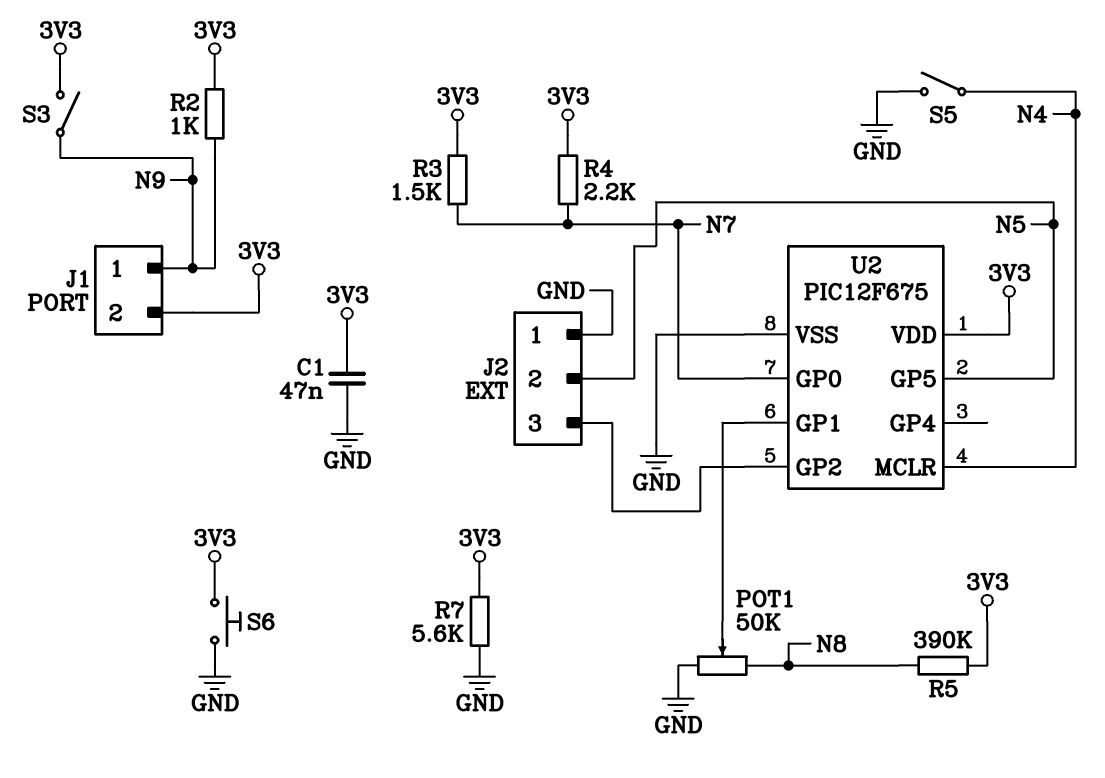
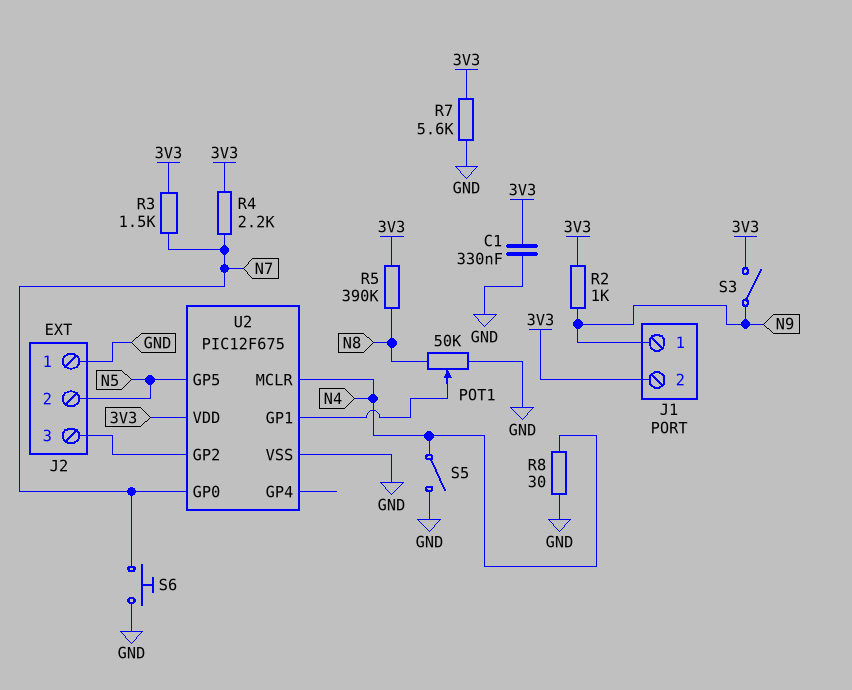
C1: 47nF (3V3, GND) -> 330nF (3V3, GND)
R8: none -> 30 (GND, N4)
S6: button (3V3, GND) -> button (GND, N7)

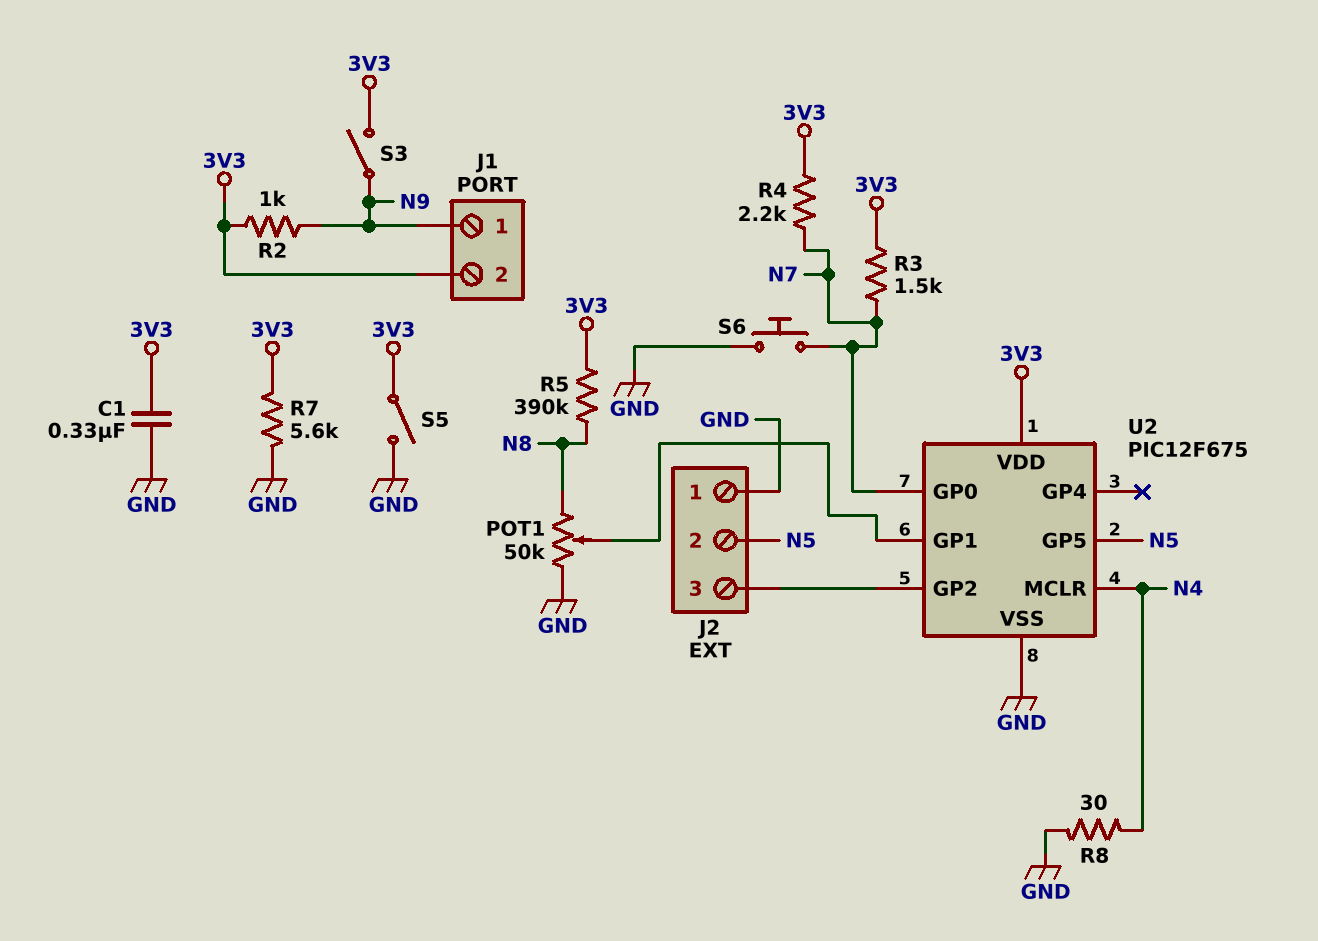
S5: switch (GND, N4) -> switch (3V3, GND)

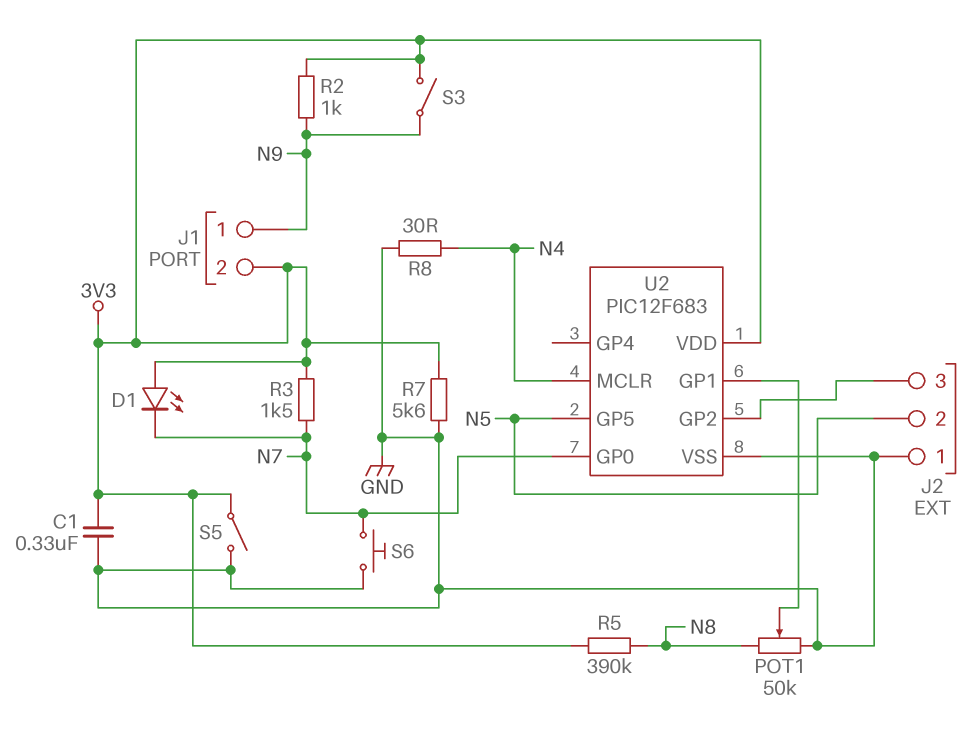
D1: none -> LED (A 3V3, K N7)
R4: 2.2k (3V3, N7) -> none
U2: PIC12F675 -> PIC12F683

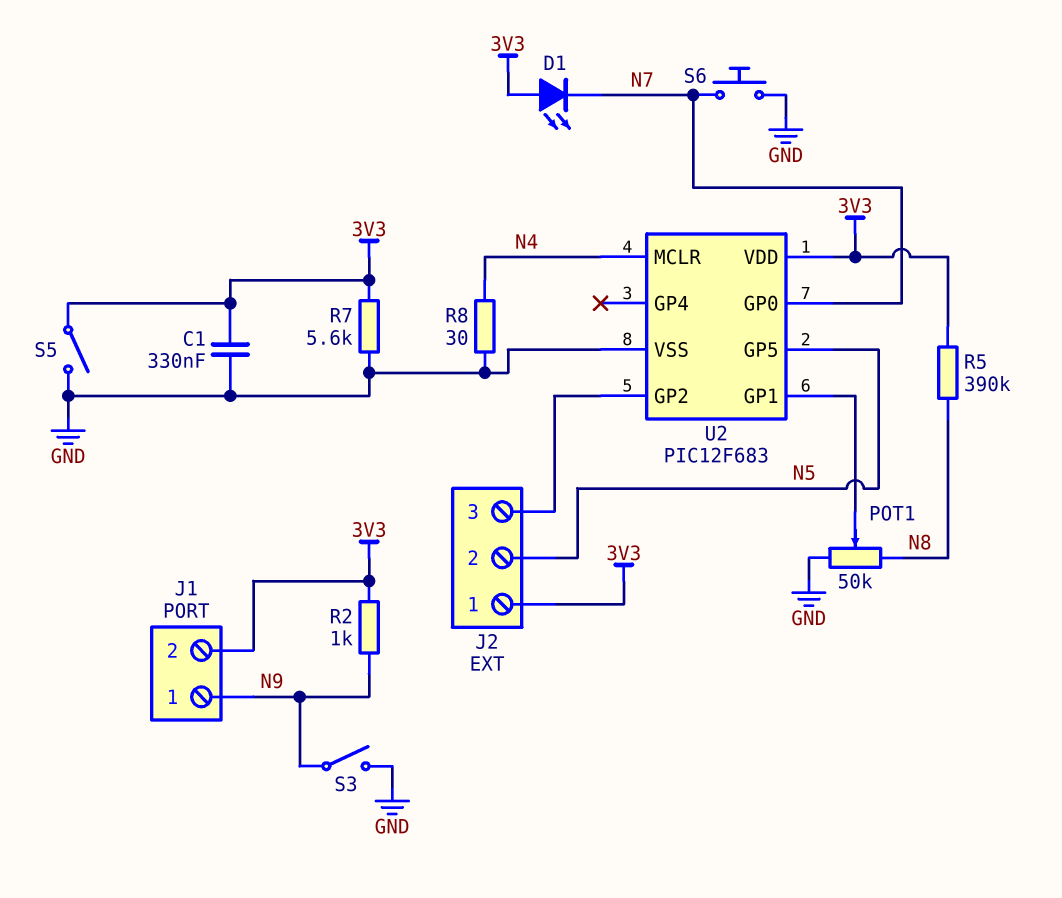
J2 pin 1: GND -> 3V3
R3: 1.5k (3V3, N7) -> none
S3: switch (3V3, N9) -> switch (GND, N9)

